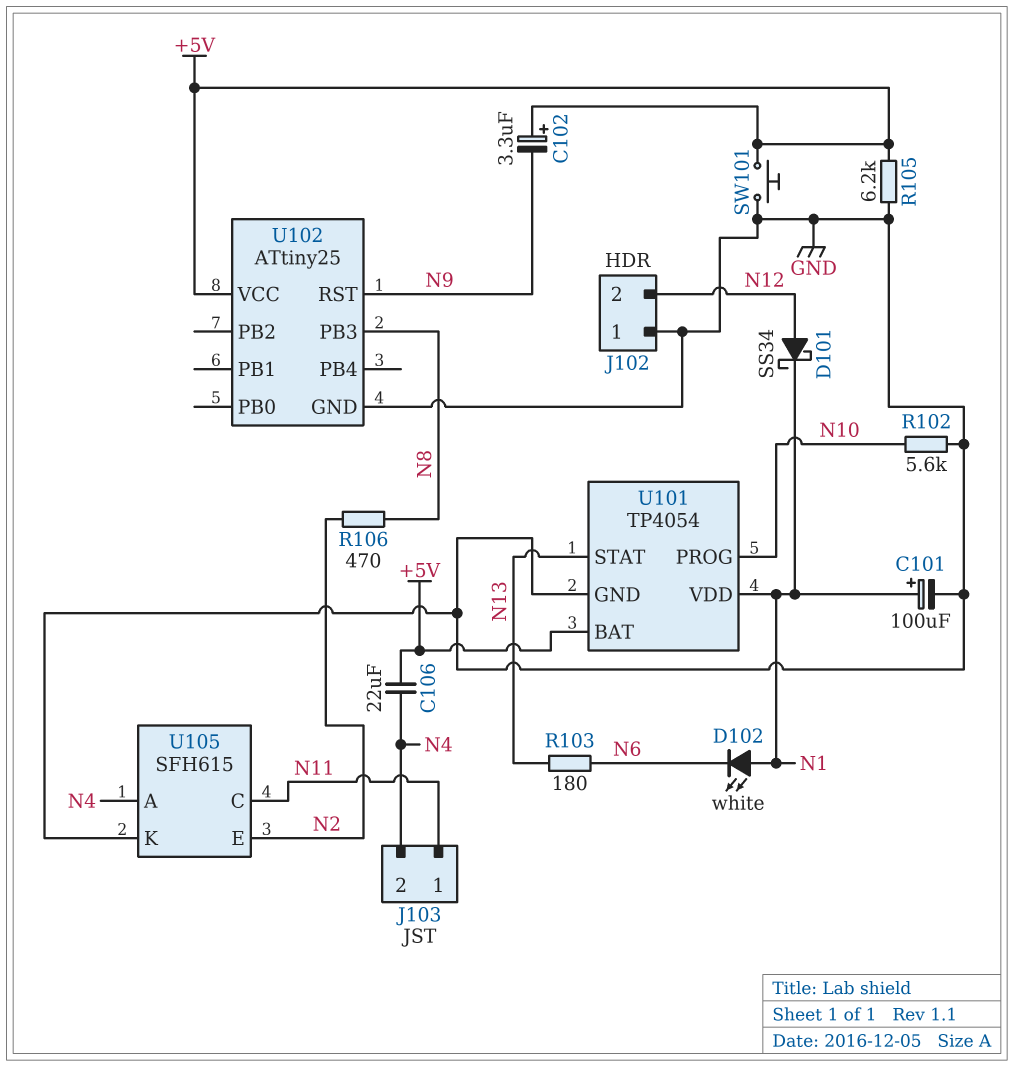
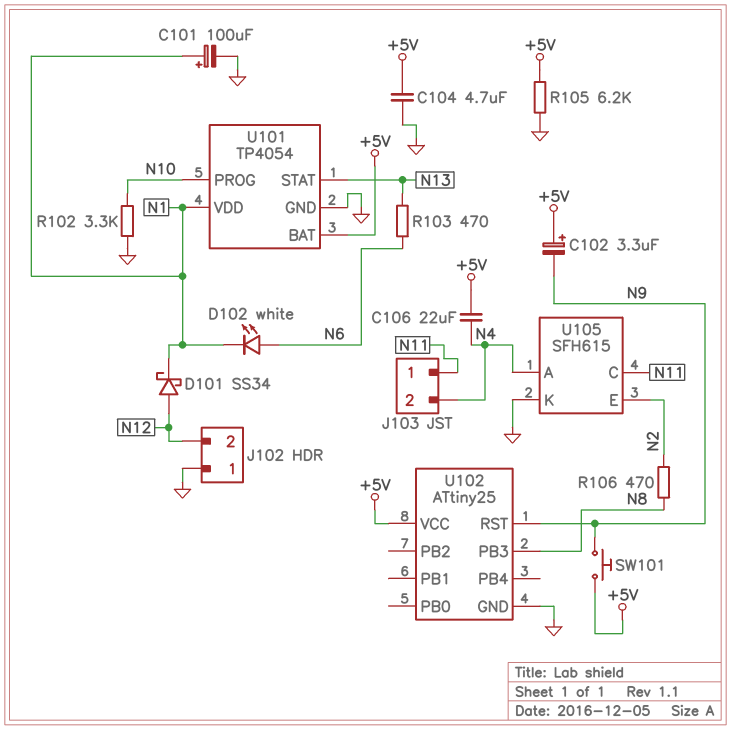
C104: none -> 4.7uF (+5V, GND)
D102: LED white (A N1, K N6) -> LED white (A N6, K N1)
R102: 5.6k (GND, N10) -> 3.3k (GND, N10)
R103: 180 (N6, N13) -> 470 (N6, N13)
SW101: button (+5V, GND) -> button (+5V, N9)

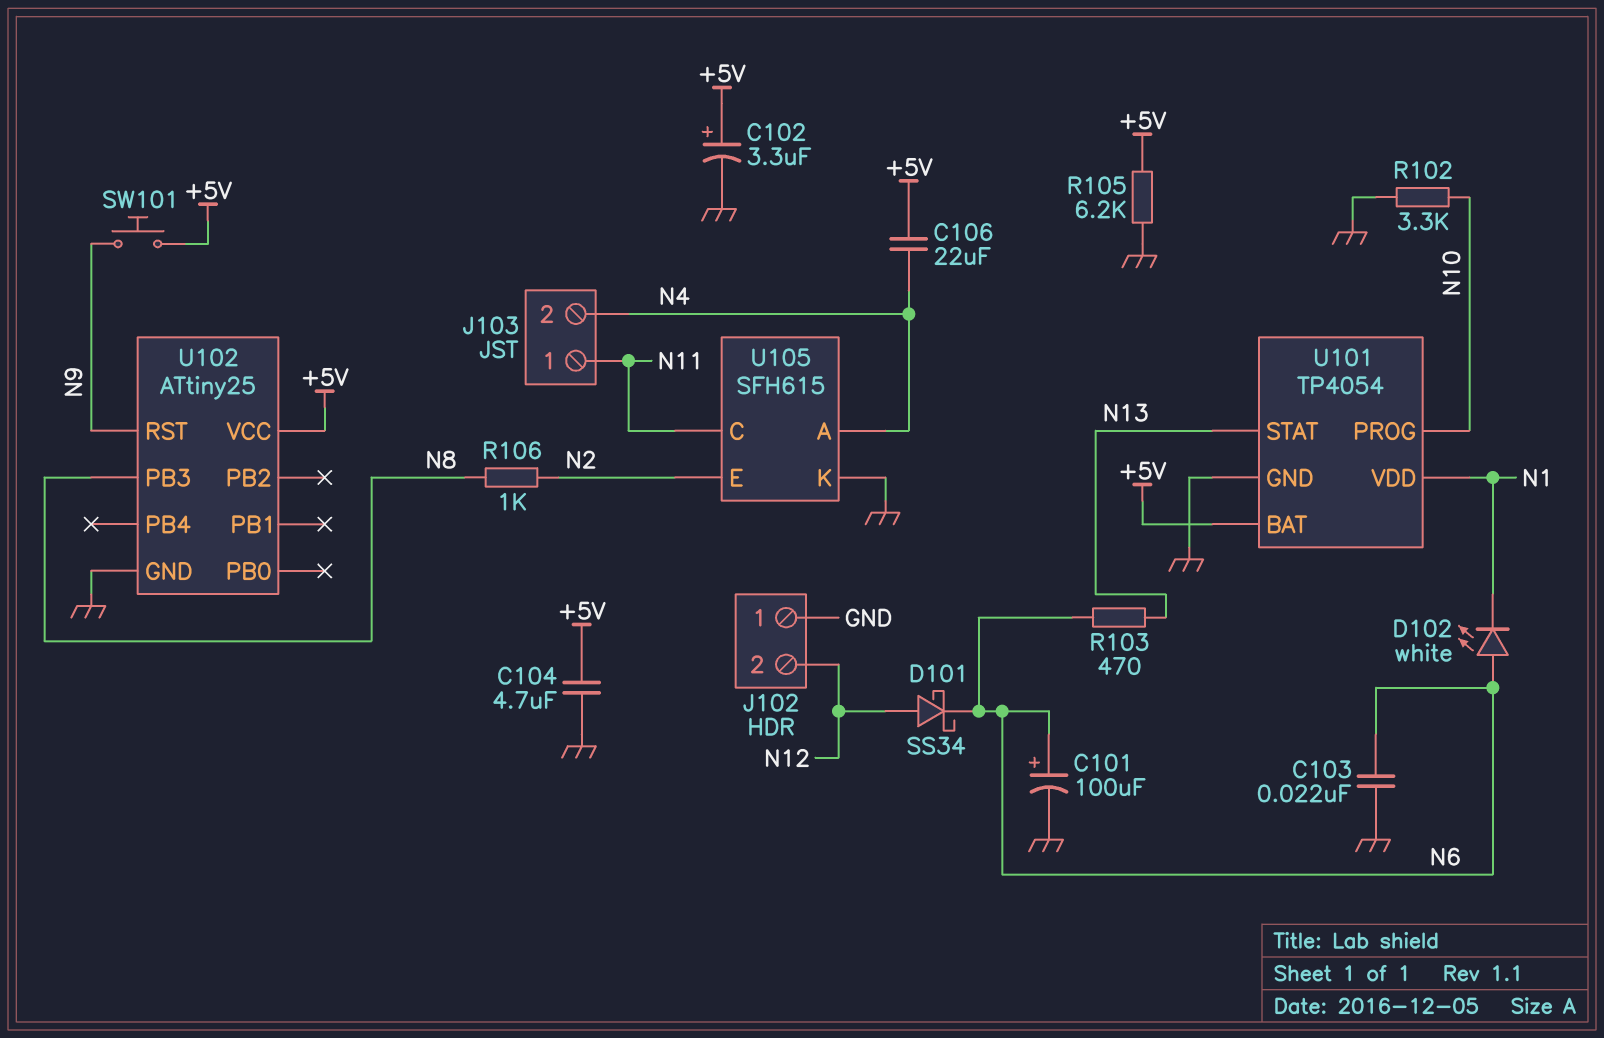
C101: 100uF (plus N1, minus GND) -> 100uF (plus N6, minus GND)
C102: 3.3uF (plus +5V, minus N9) -> 3.3uF (plus +5V, minus GND)
C103: none -> 22nF (GND, N6)
D101: schottky SS34 (A N12, K N1) -> schottky SS34 (A N12, K N6)
R106: 470 (N2, N8) -> 1k (N2, N8)

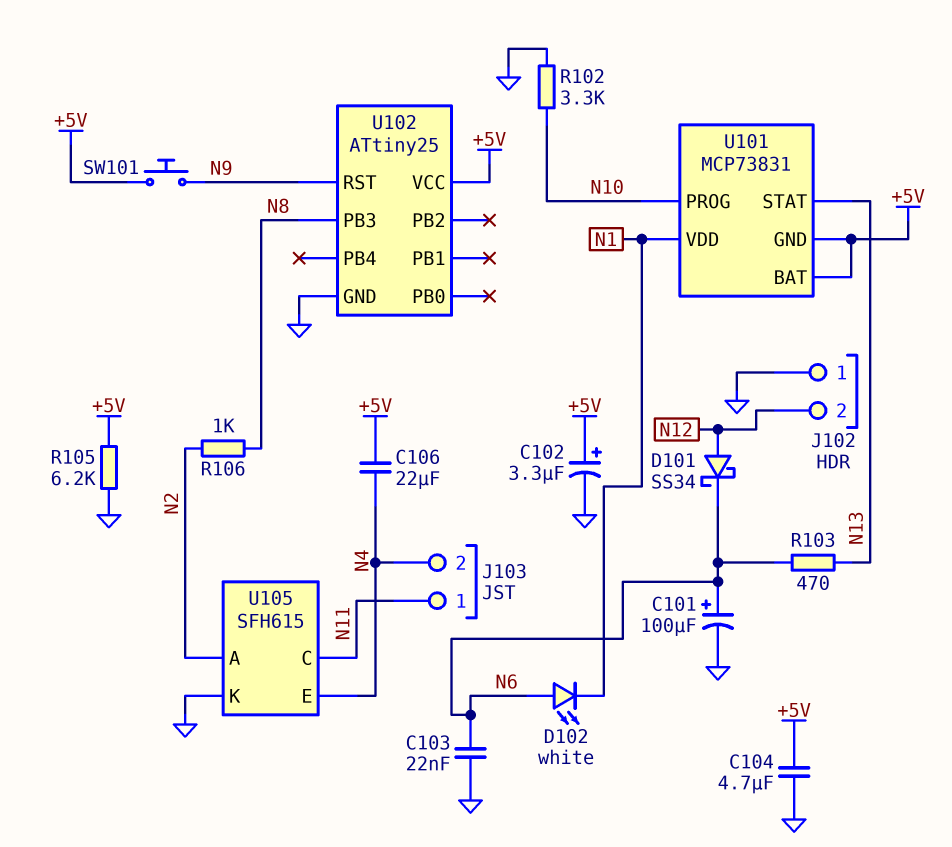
U101: TP4054 -> MCP73831
U101 pin GND: GND -> +5V
U105 pin A: N4 -> N2
U105 pin E: N2 -> N4

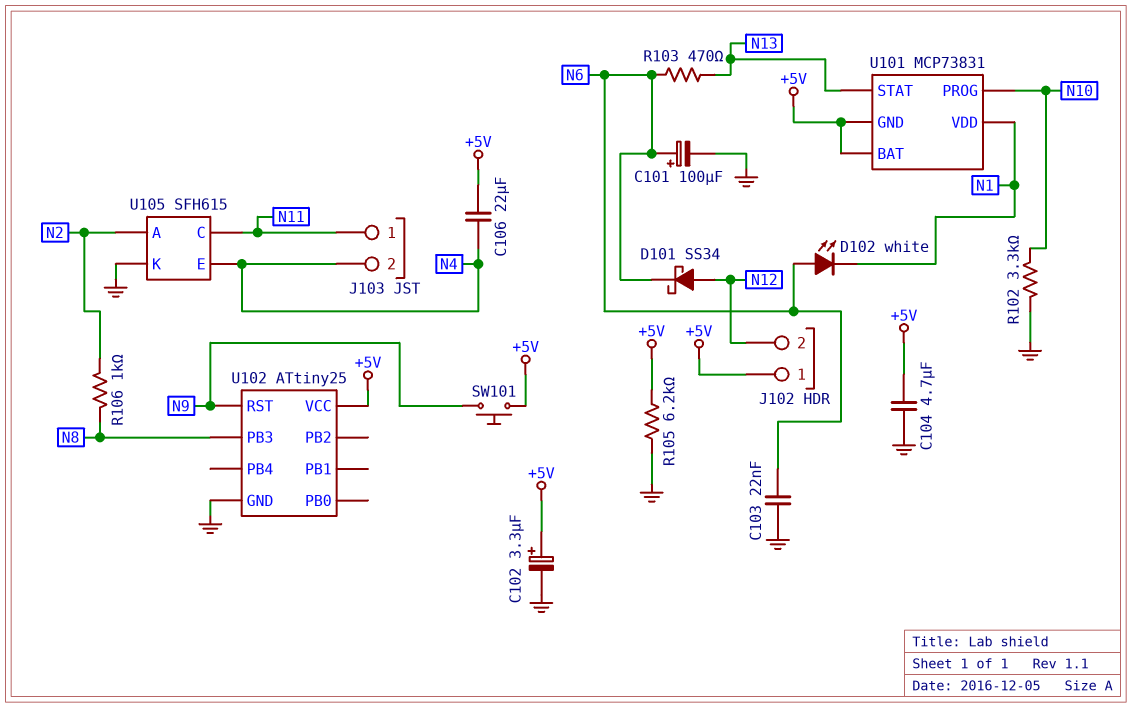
J102 pin 1: GND -> +5V

